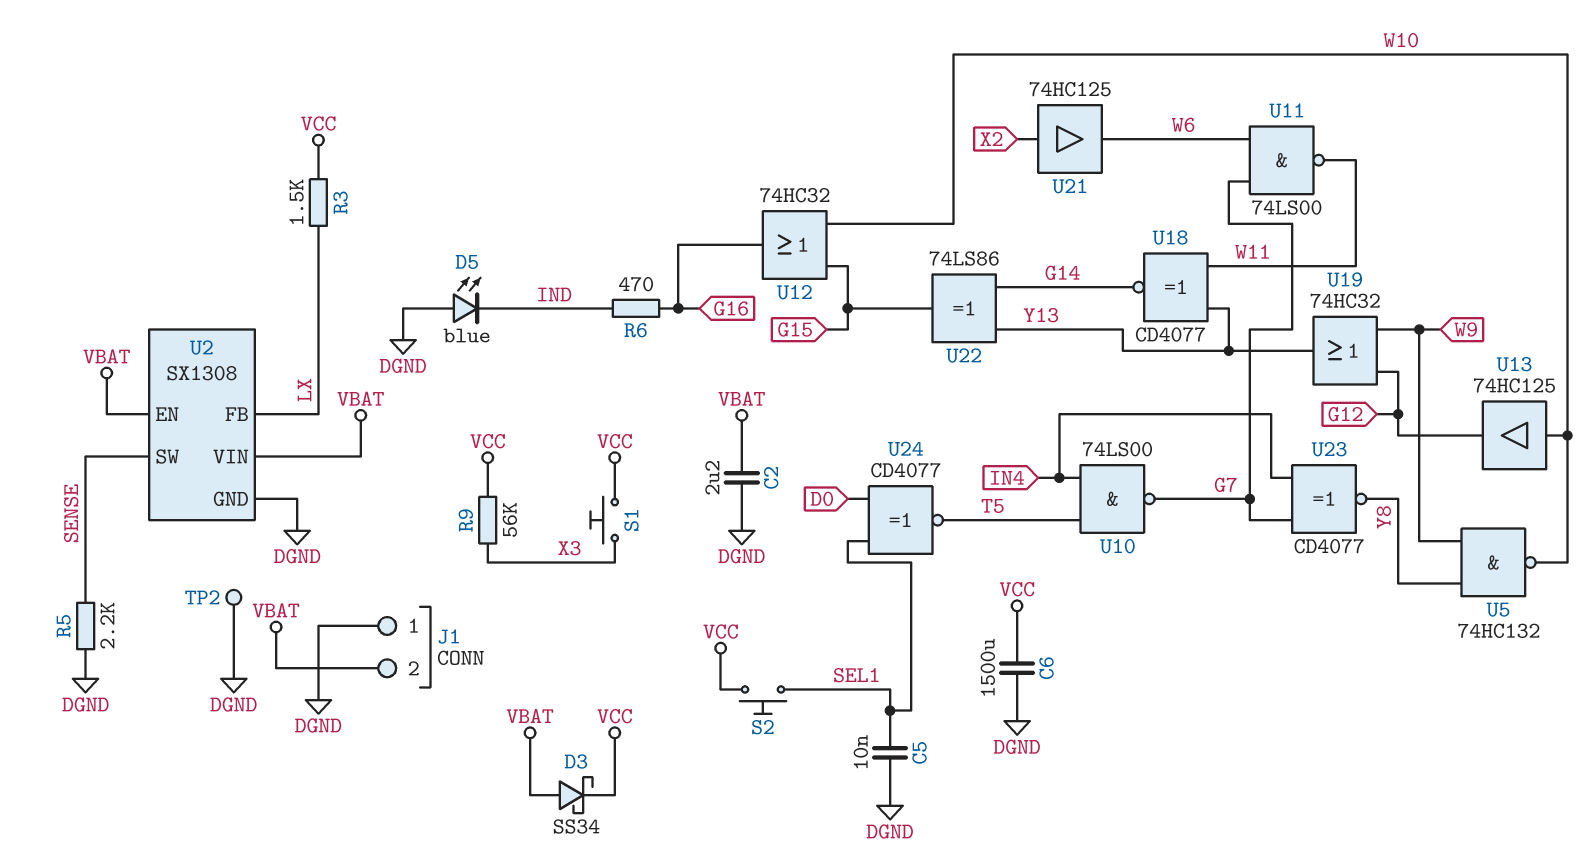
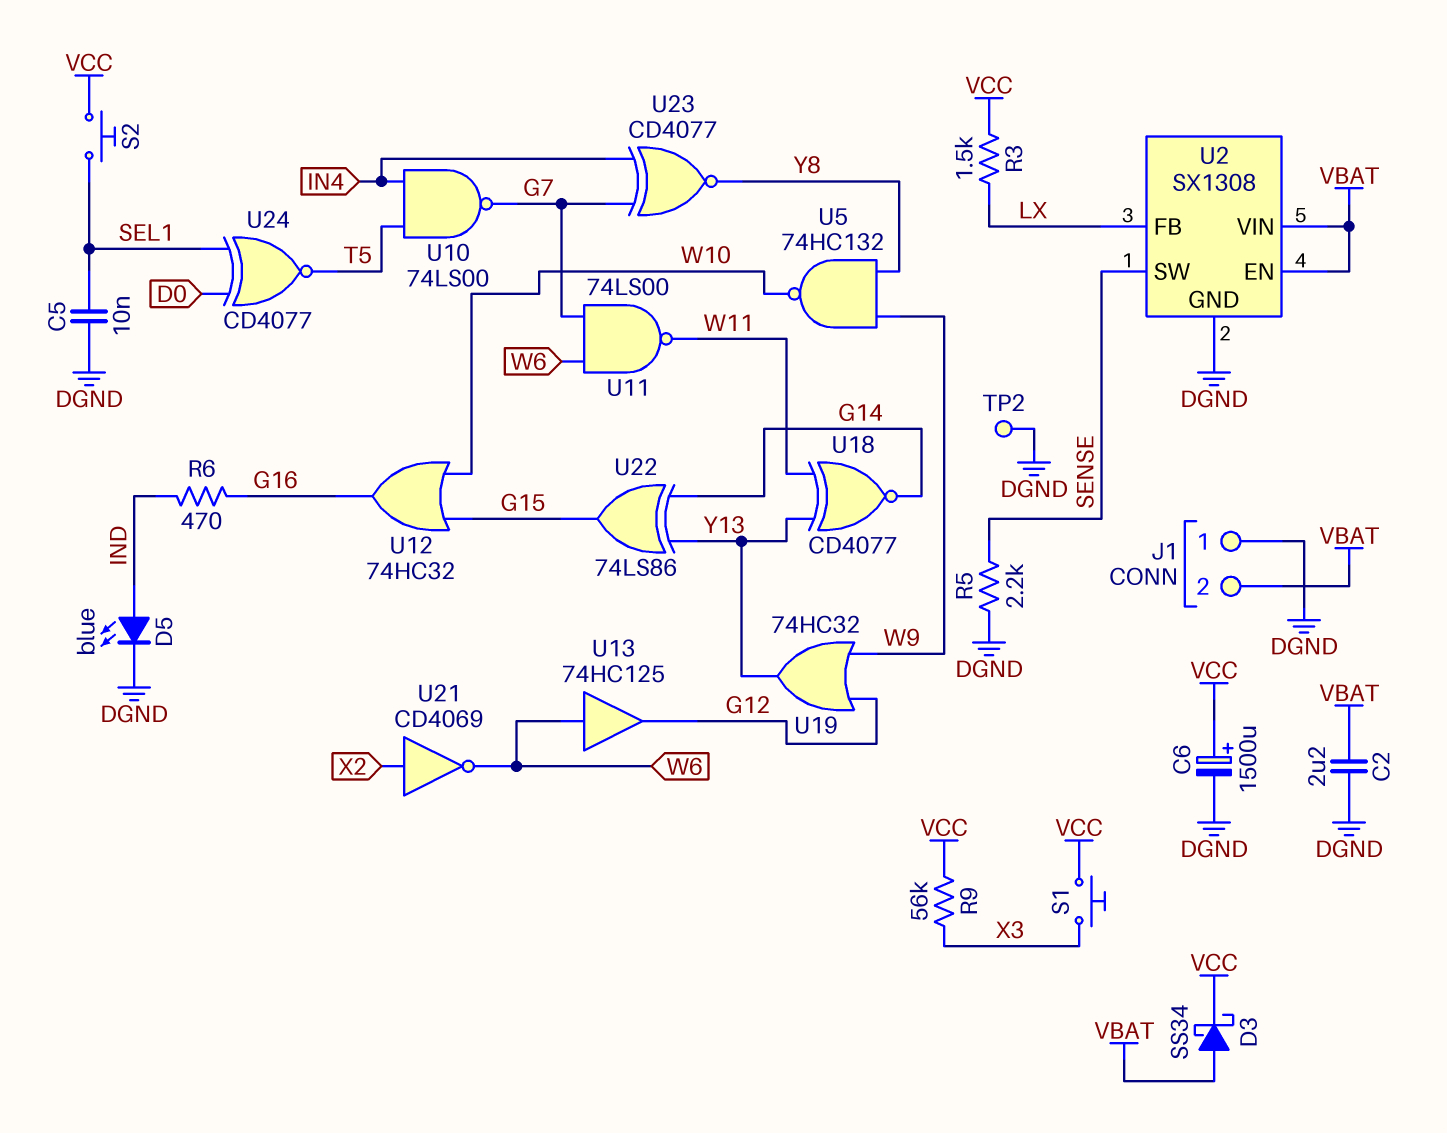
C6: 1500uF (DGND, VCC) -> 1500uF (plus VCC, minus DGND)
D5: LED blue (A DGND, K IND) -> LED blue (A IND, K DGND)
U13: buffer 74HC125 (in W10, out G12) -> buffer 74HC125 (in W6, out G12)
U21: buffer 74HC125 (in X2, out W6) -> NOT CD4069 (in X2, out W6)

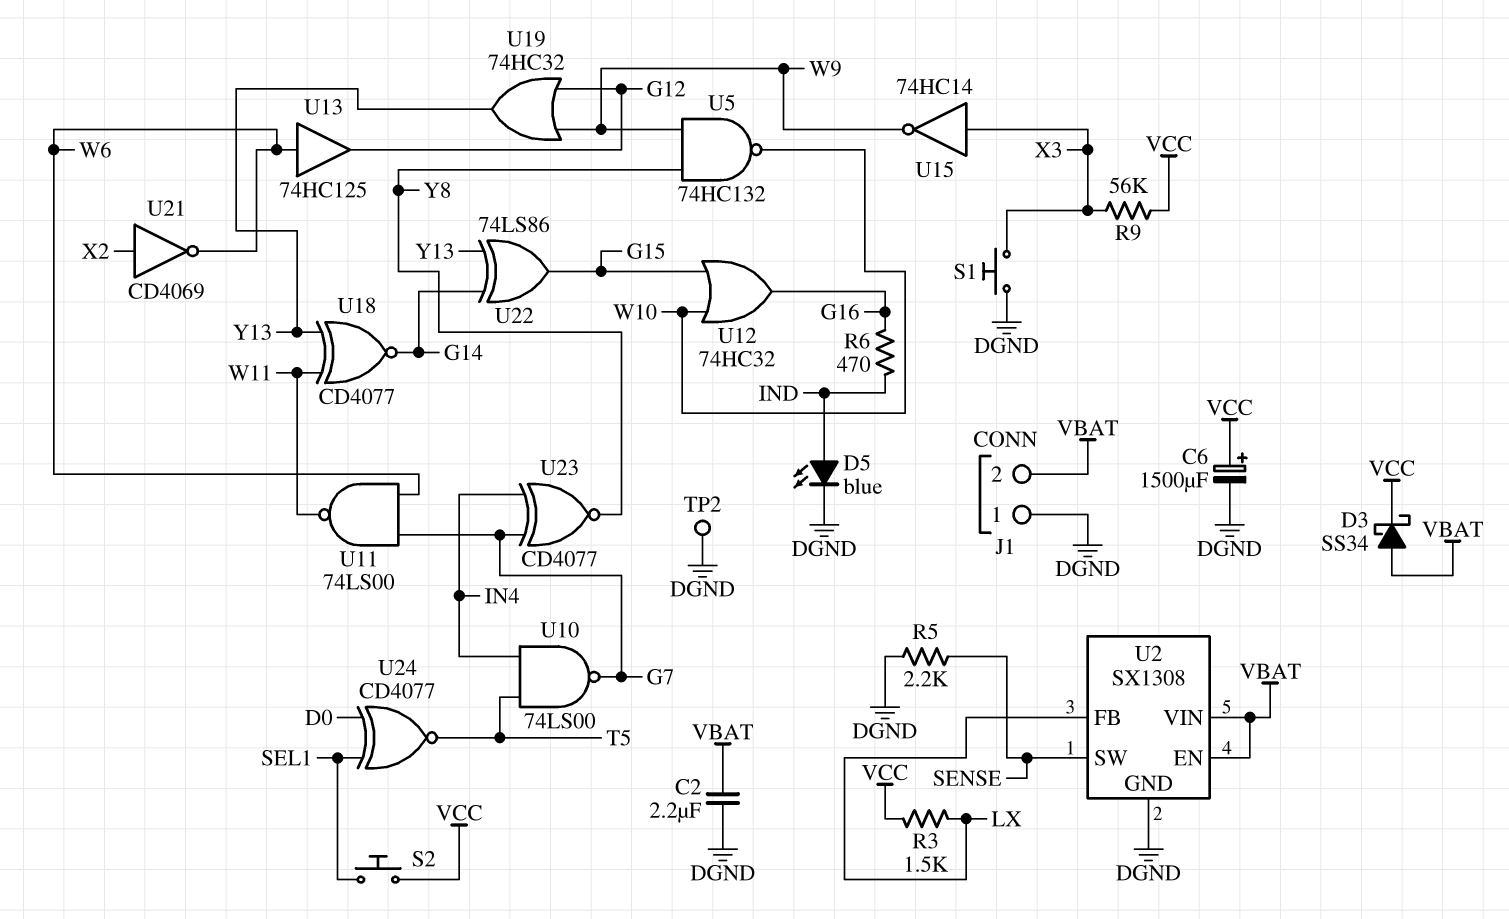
C5: 10nF (DGND, SEL1) -> none
S1: button (VCC, X3) -> button (DGND, X3)
U15: none -> NOT 74HC14 (in X3, out W9)

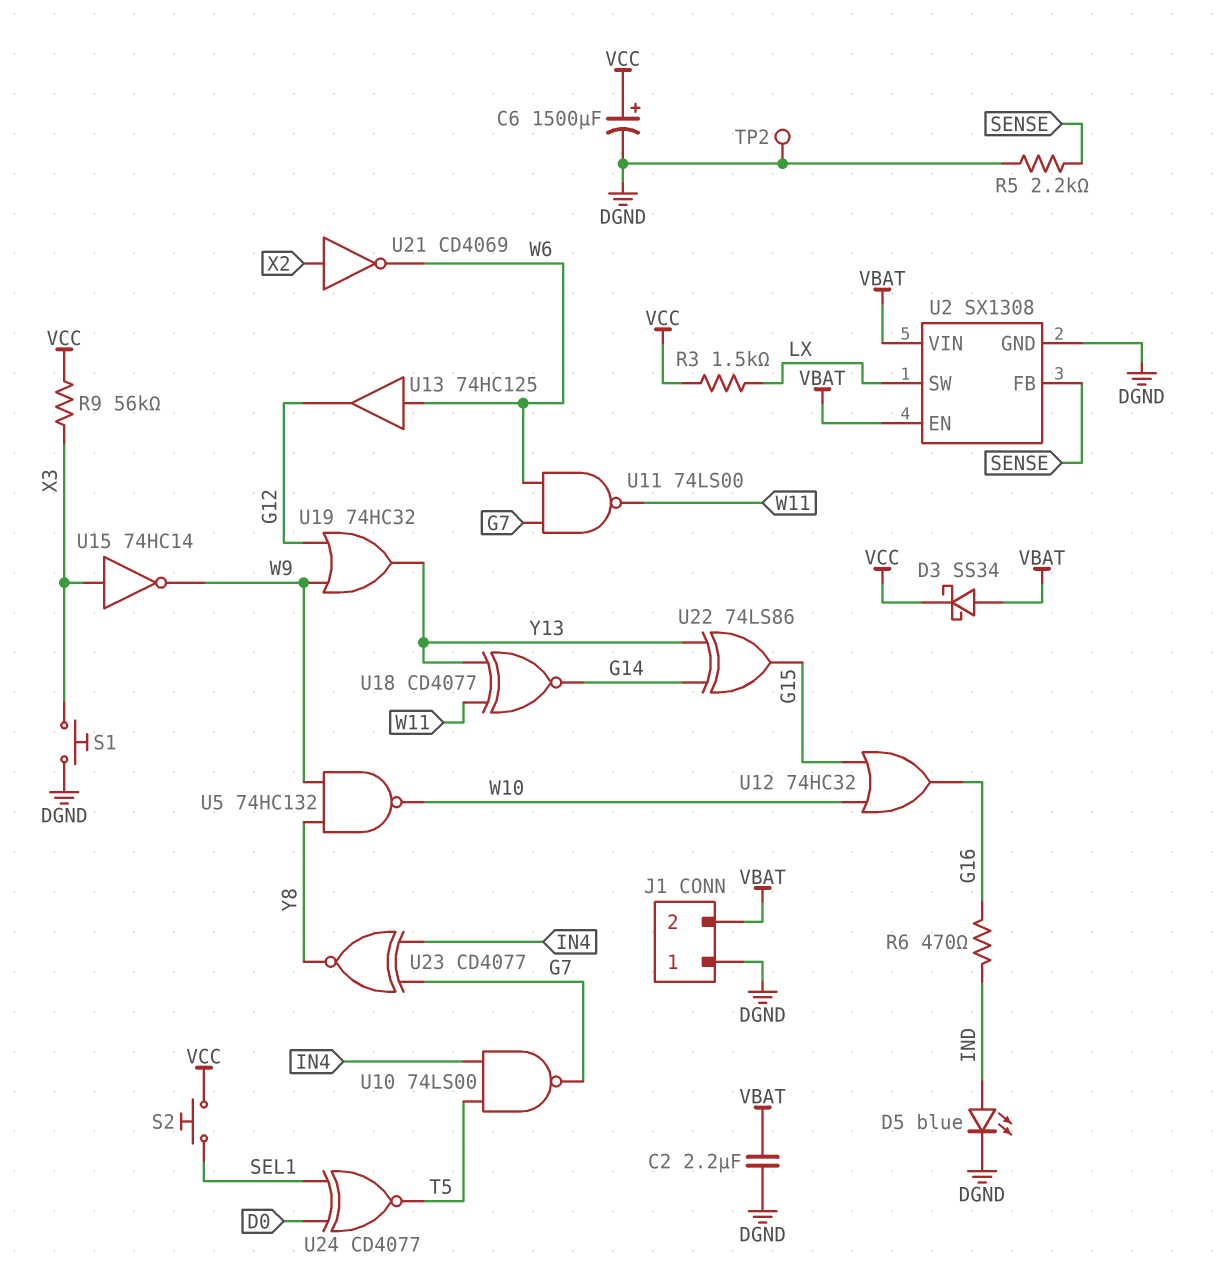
U2 pin FB: LX -> SENSE
U2 pin SW: SENSE -> LX

